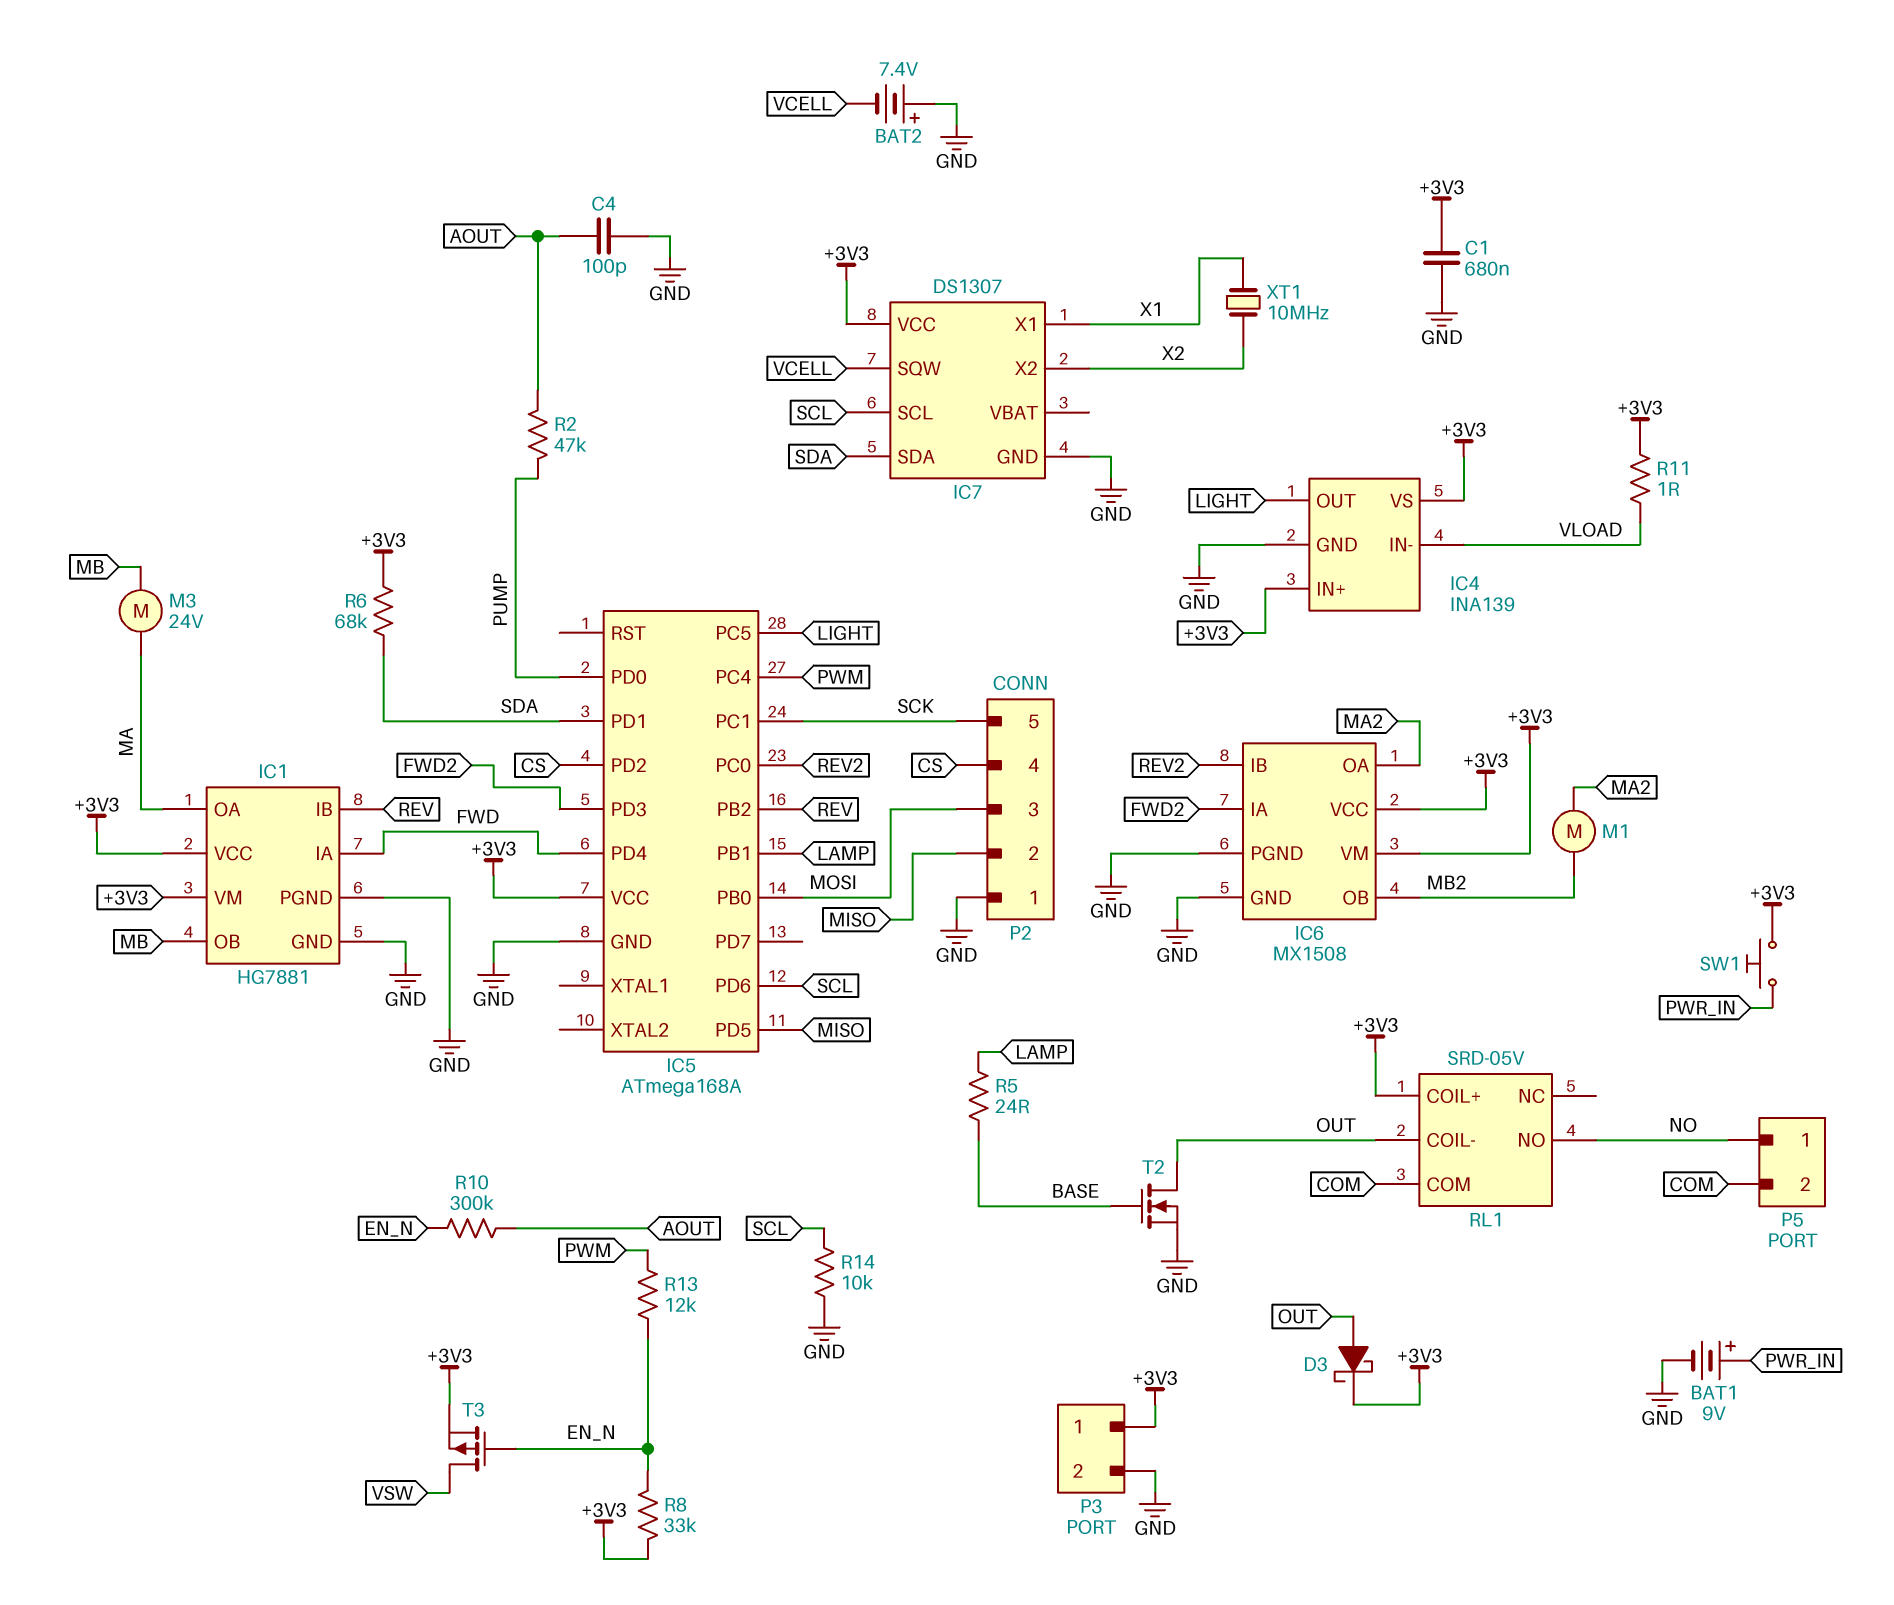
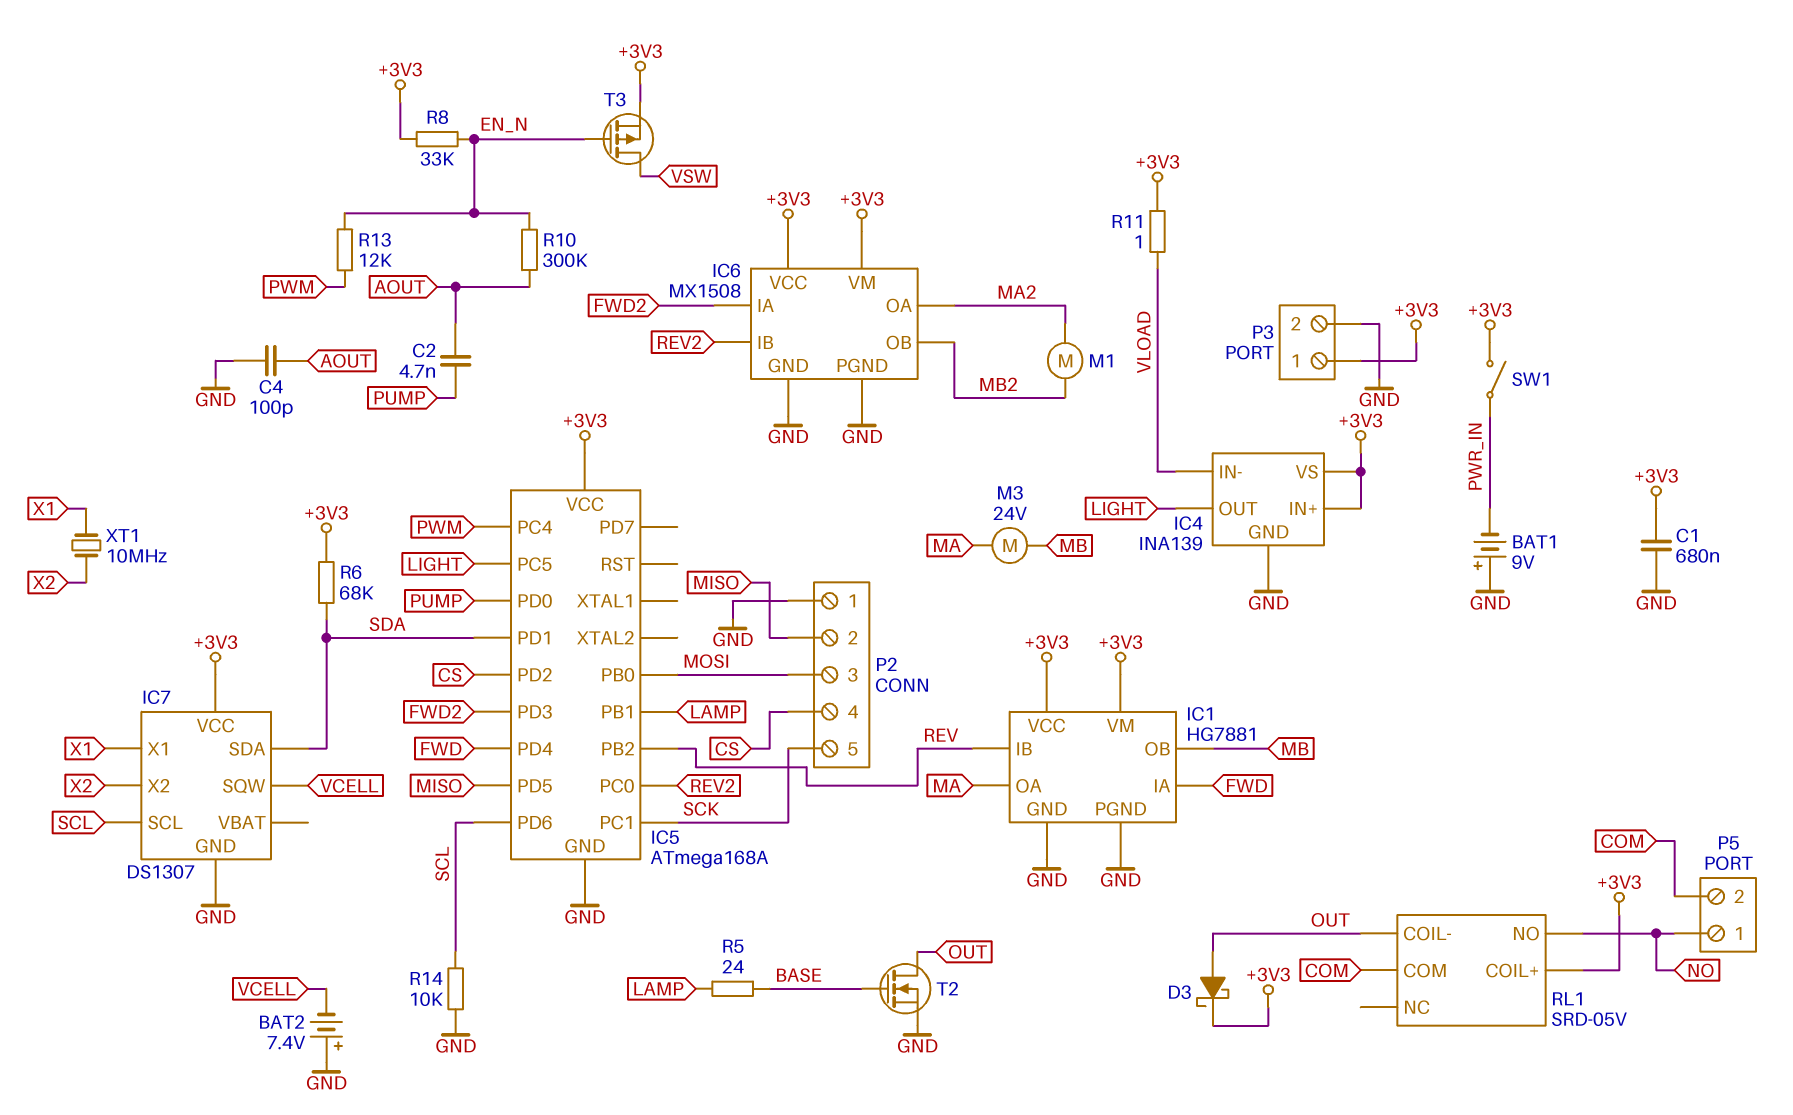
BAT1: 9V (plus PWR_IN, minus GND) -> 9V (plus GND, minus PWR_IN)
C2: none -> 4.7nF (AOUT, PUMP)
R2: 47k (AOUT, PUMP) -> none
SW1: button (+3V3, PWR_IN) -> switch (+3V3, PWR_IN)

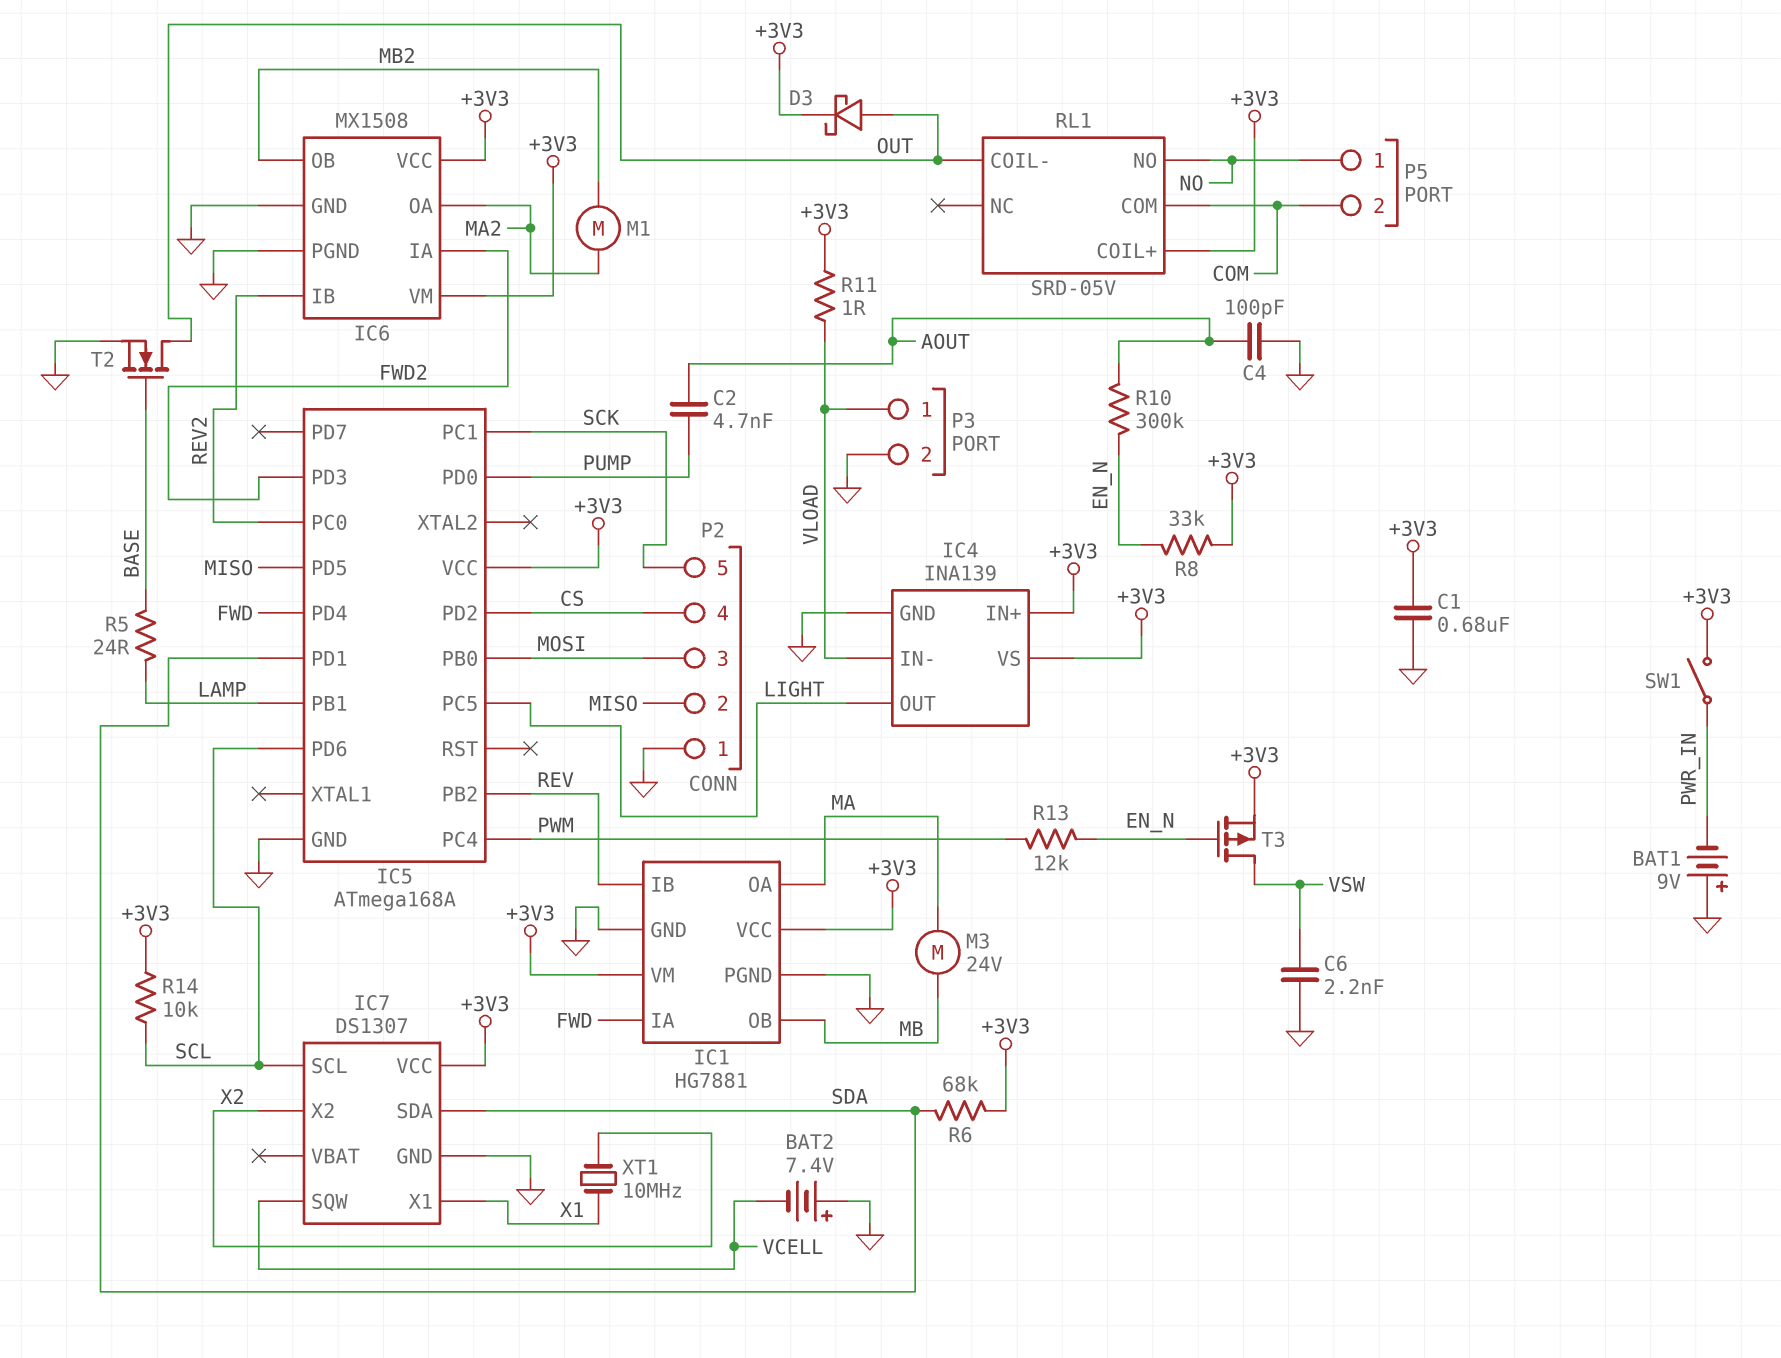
C6: none -> 2.2nF (GND, VSW)
P3 pin 1: +3V3 -> VLOAD
R14: 10k (GND, SCL) -> 10k (+3V3, SCL)

